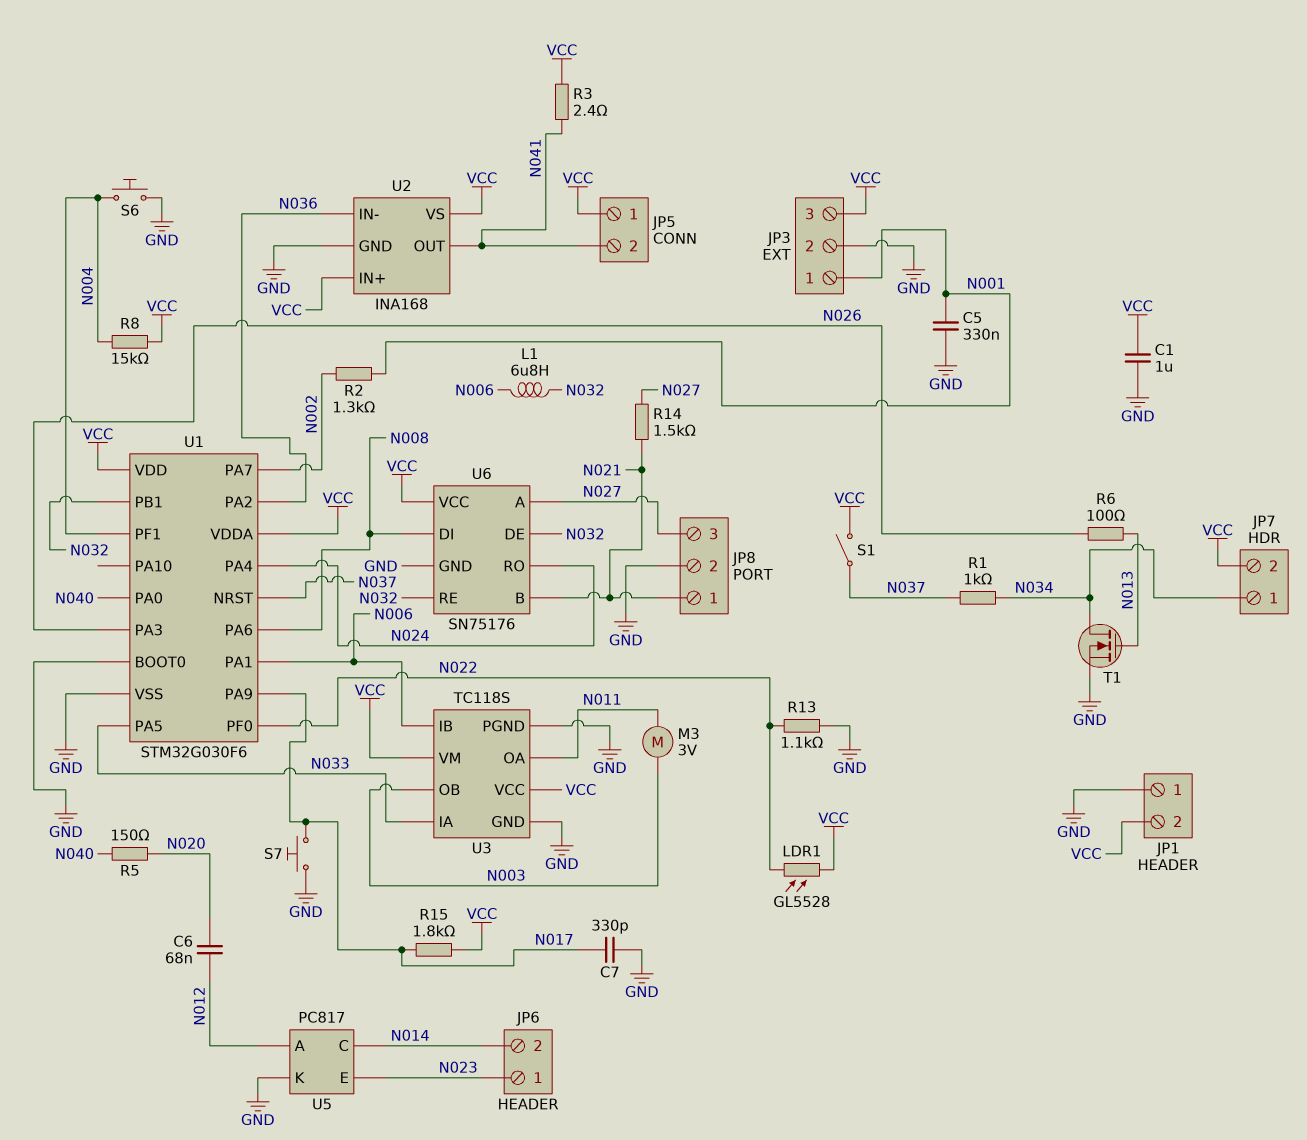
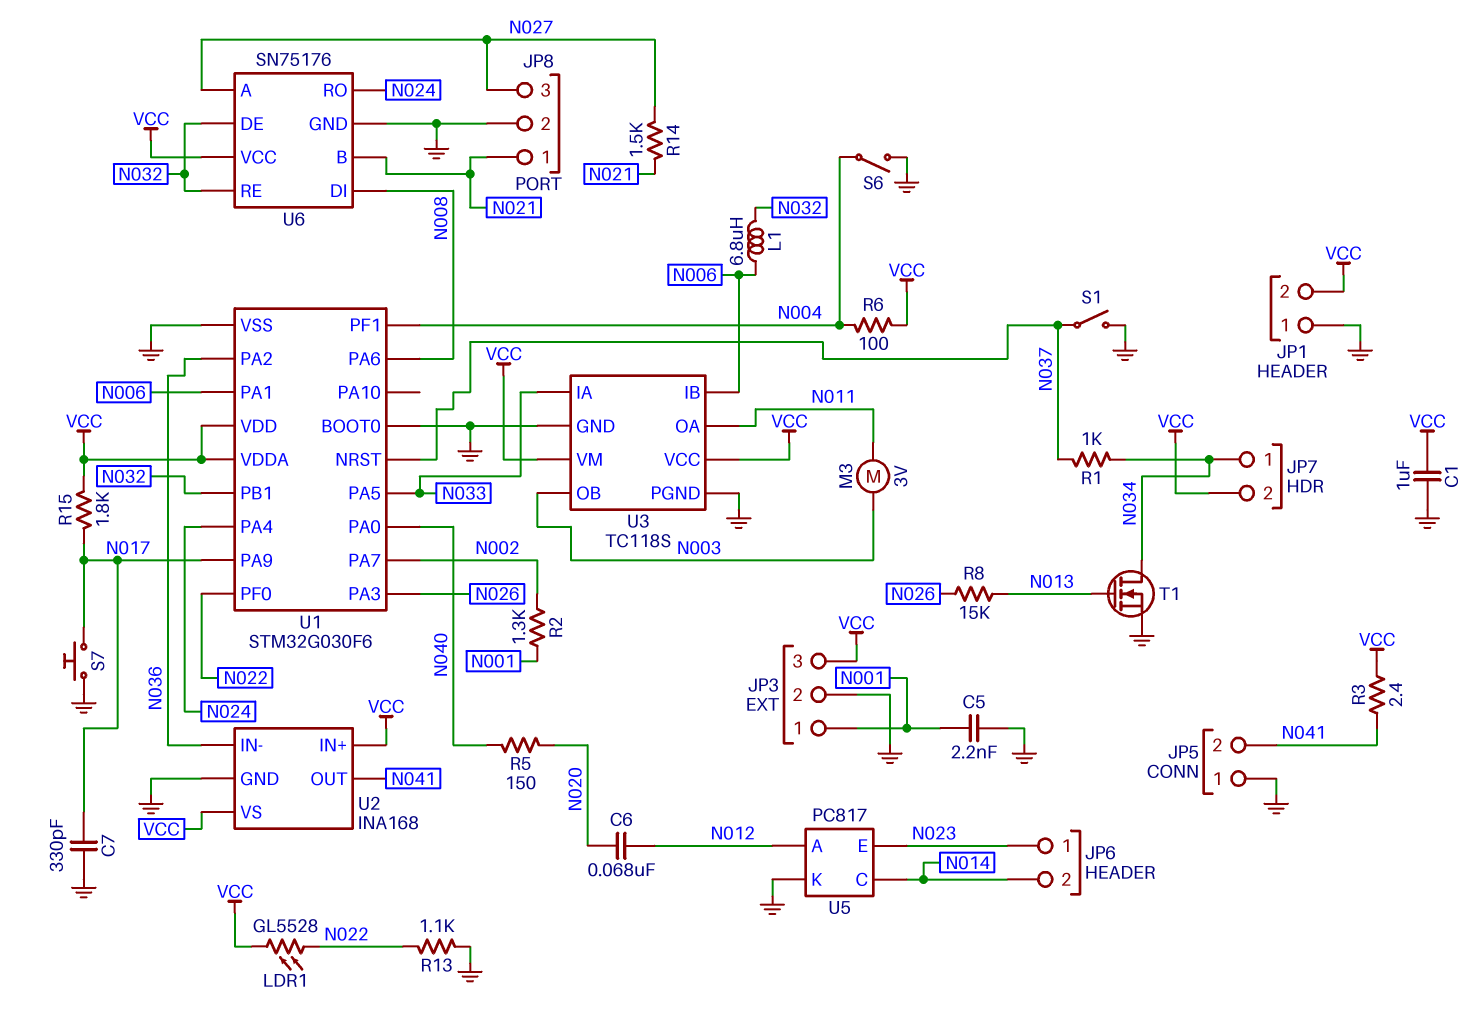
C5: 330nF (GND, N001) -> 2.2nF (GND, N001)
JP5 pin 1: VCC -> GND
R6: 100 (N013, N026) -> 100 (N004, VCC)
R8: 15k (N004, VCC) -> 15k (N013, N026)
S1: switch (N037, VCC) -> switch (GND, N037)
S6: button (GND, N004) -> switch (GND, N004)

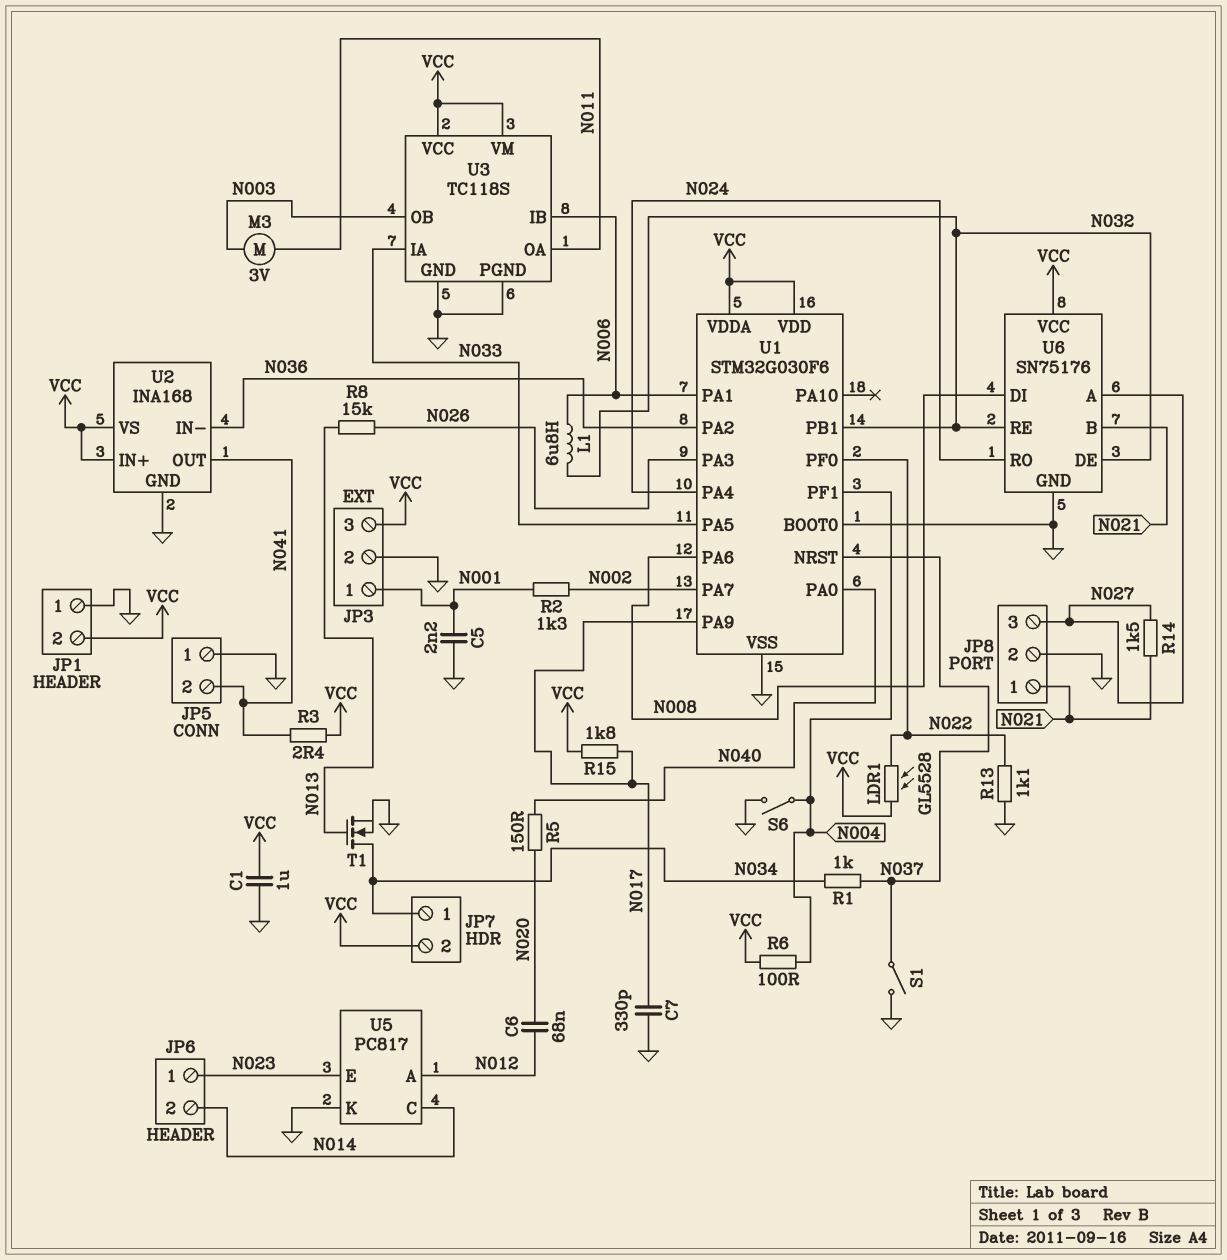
S7: button (GND, N017) -> none

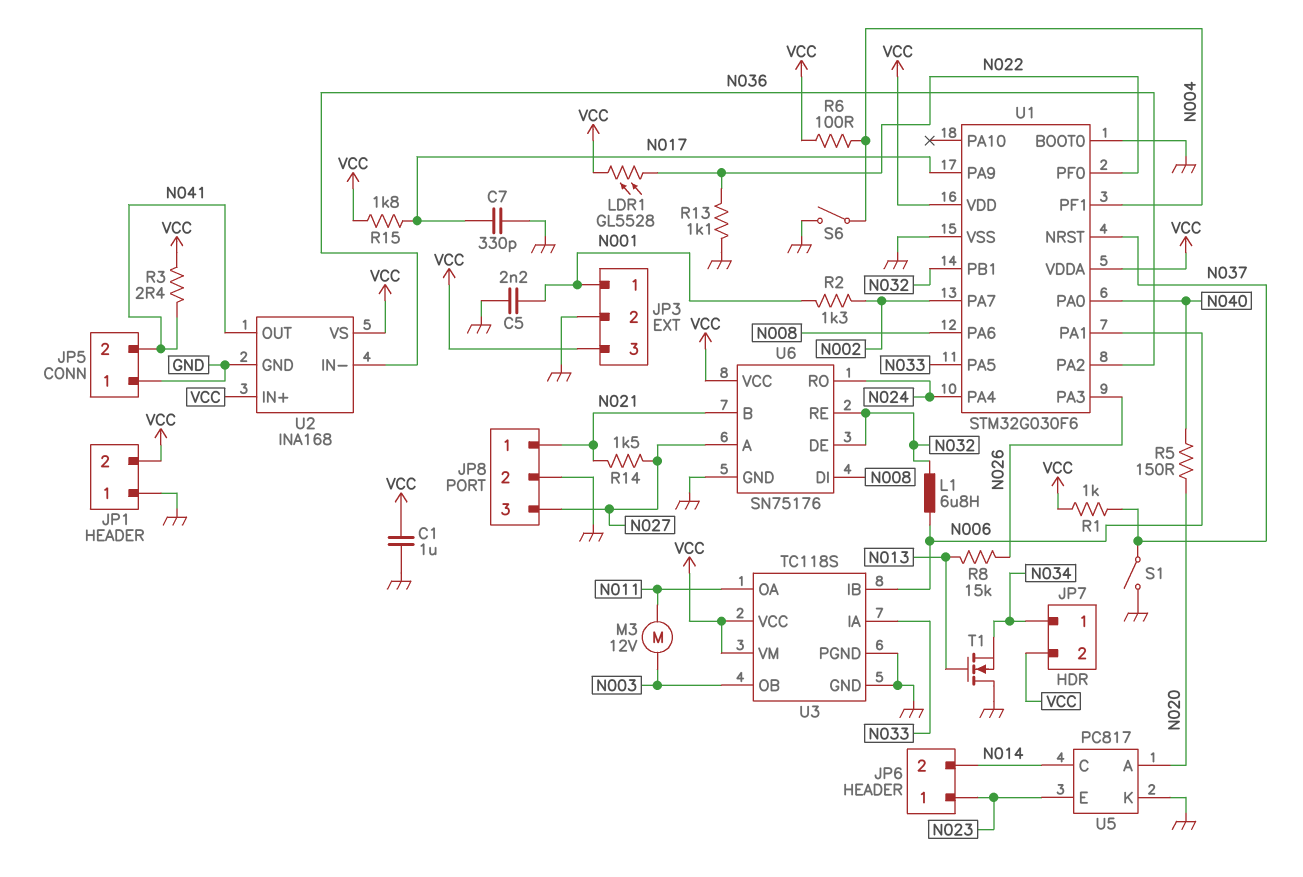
C6: 68nF (N012, N020) -> none
M3: motor 3V (N003, N011) -> motor 12V (N003, N011)
R1: 1k (N034, N037) -> 1k (N037, VCC)
T1: NMOS (G N013, D N034, S GND) -> NMOS (G N013, D GND, S N034)
U5 pin A: N012 -> N020

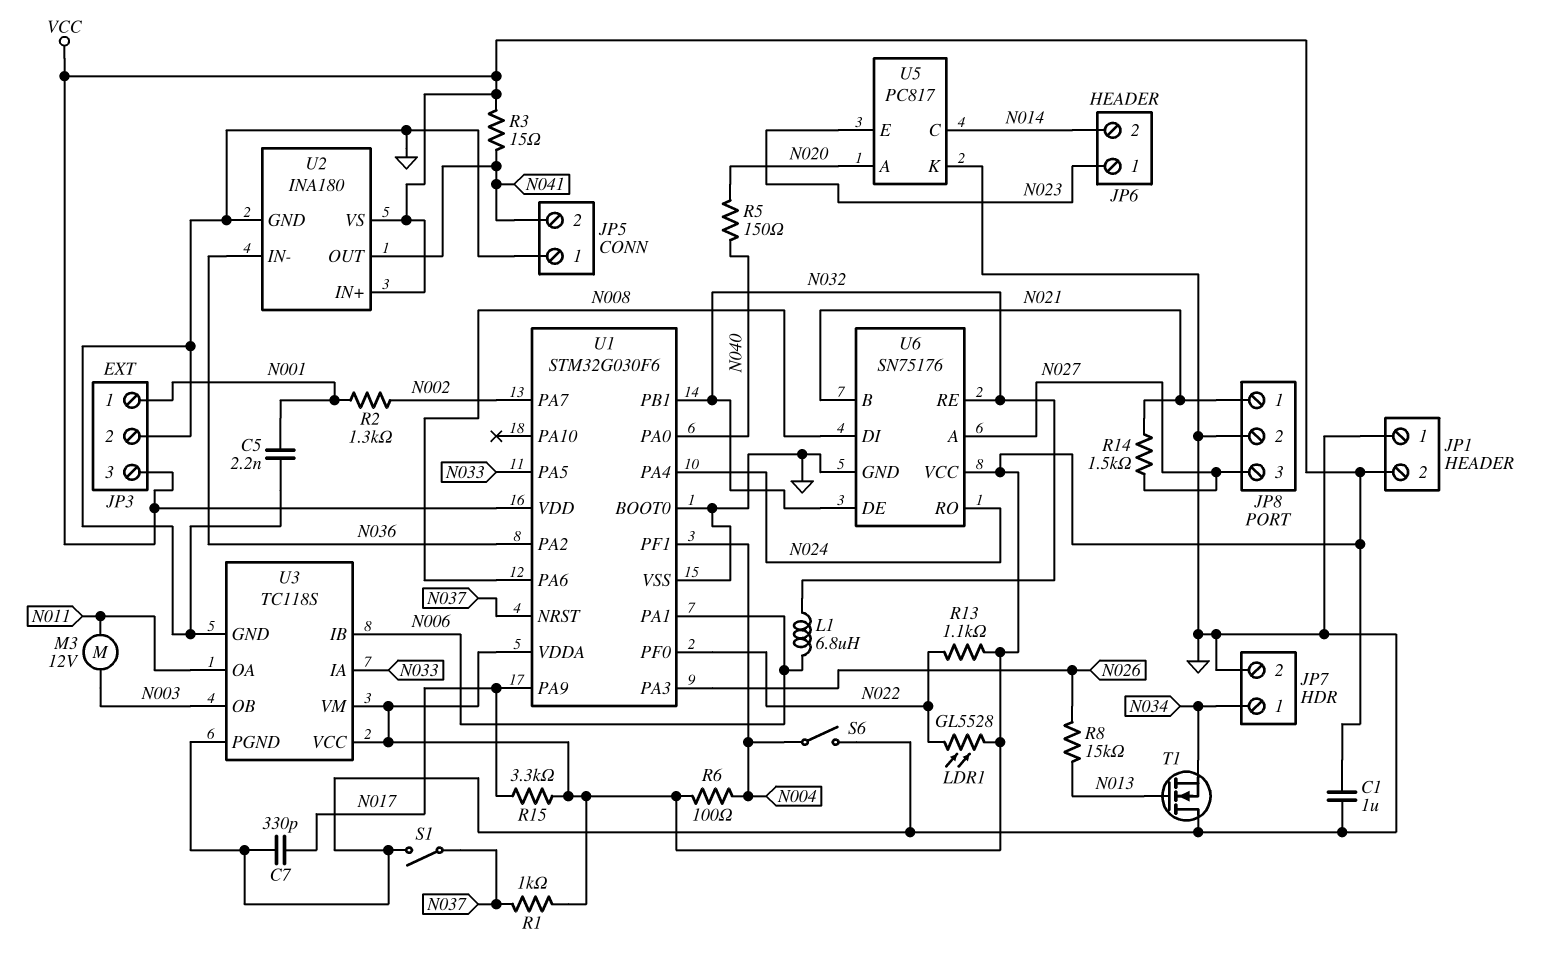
JP7 pin 2: VCC -> GND
R3: 2.4 (N041, VCC) -> 15 (N041, VCC)
R13: 1.1k (GND, N022) -> 1.1k (N022, VCC)
R15: 1.8k (N017, VCC) -> 3.3k (N017, VCC)
U2: INA168 -> INA180

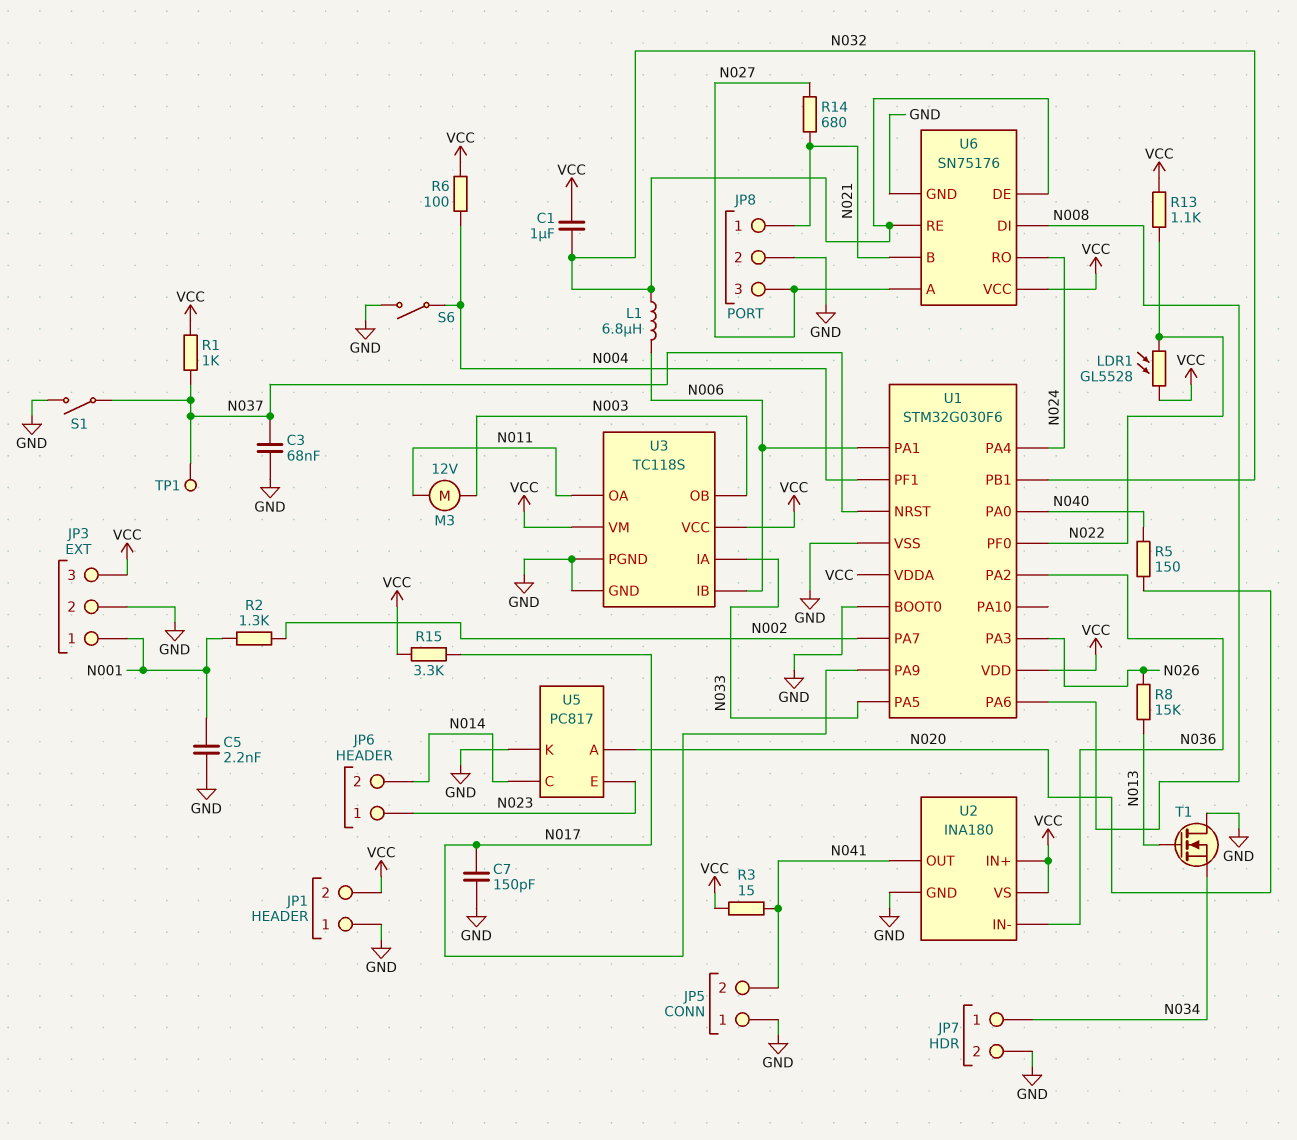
C1: 1uF (GND, VCC) -> 1uF (N032, VCC)
C3: none -> 68nF (GND, N037)
C7: 330pF (GND, N017) -> 150pF (GND, N017)
R14: 1.5k (N021, N027) -> 680 (N021, N027)
TP1: none -> test point (N037)

